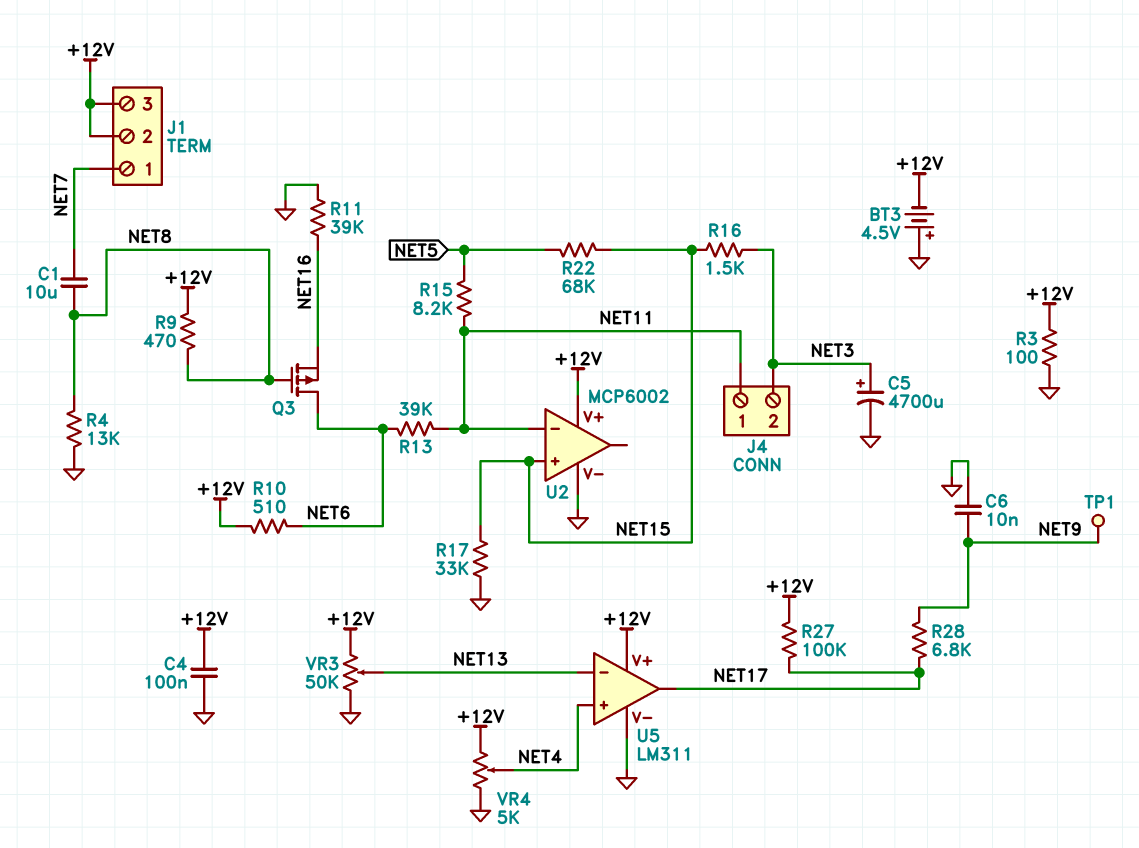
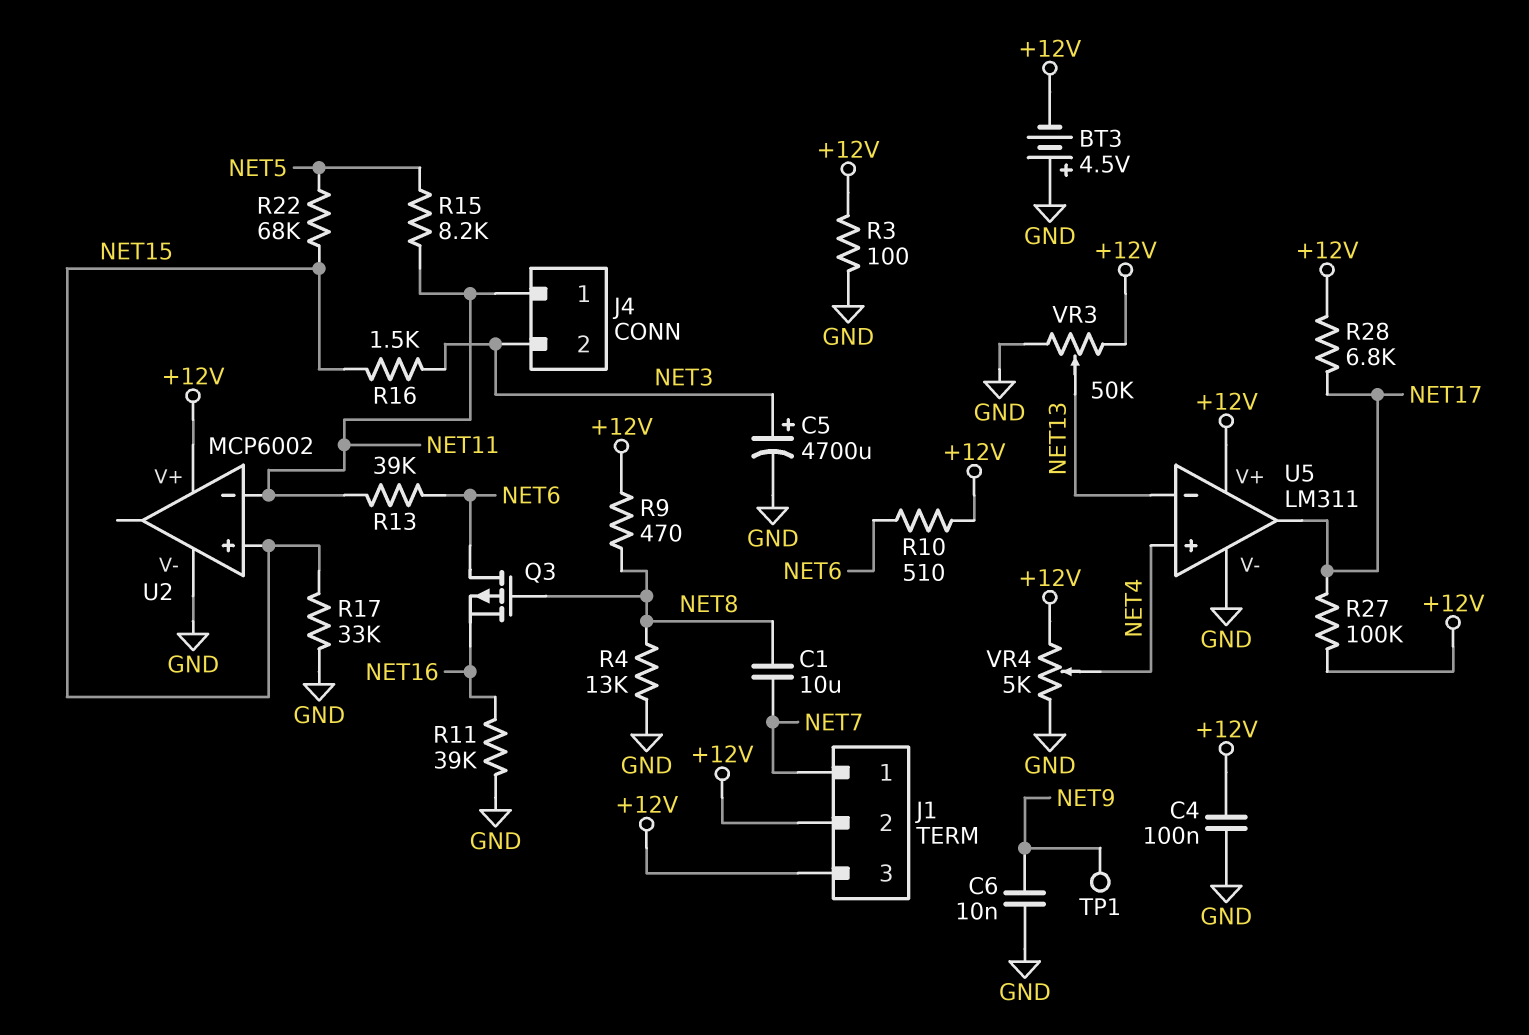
R28: 6.8k (NET9, NET17) -> 6.8k (+12V, NET17)

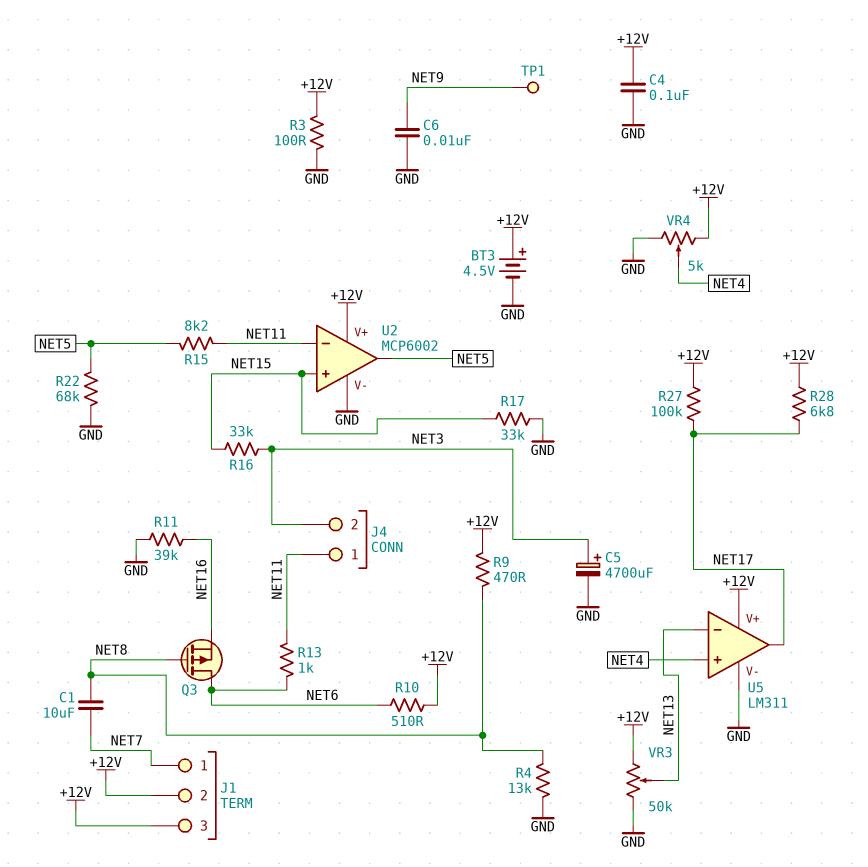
BT3: 4.5V (plus GND, minus +12V) -> 4.5V (plus +12V, minus GND)
R13: 39k (NET6, NET11) -> 1k (NET6, NET11)
R16: 1.5k (NET3, NET15) -> 33k (NET3, NET15)
R22: 68k (NET5, NET15) -> 68k (GND, NET5)
U2 pin out: none -> NET5

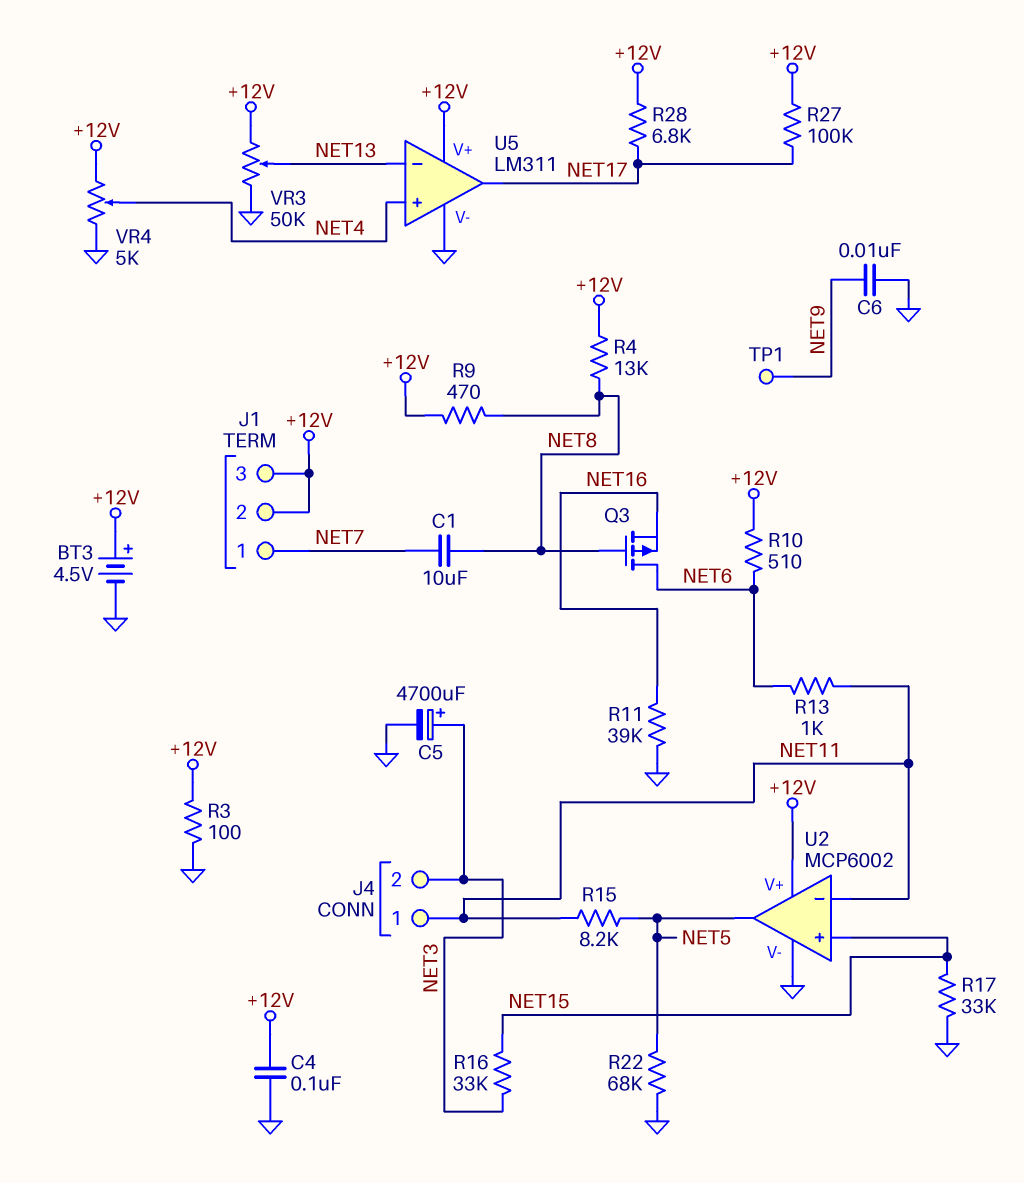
R4: 13k (GND, NET8) -> 13k (+12V, NET8)

